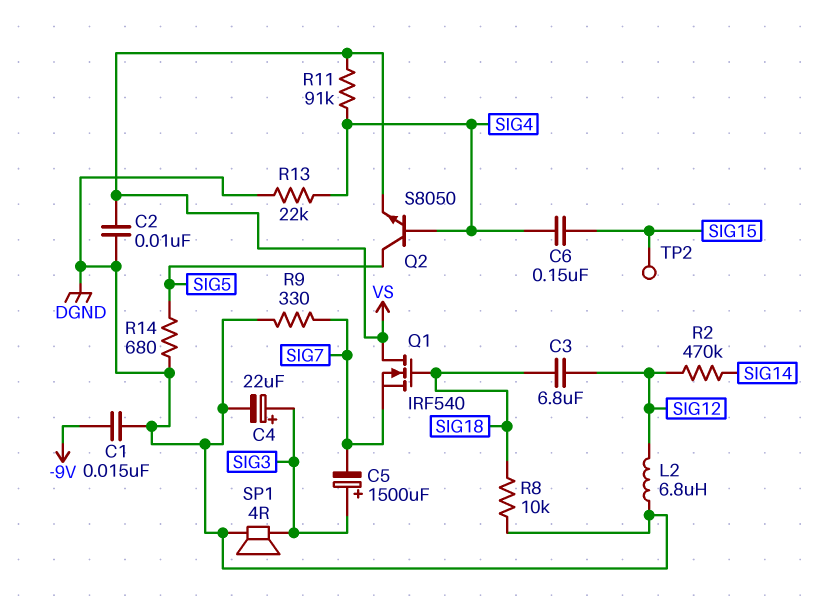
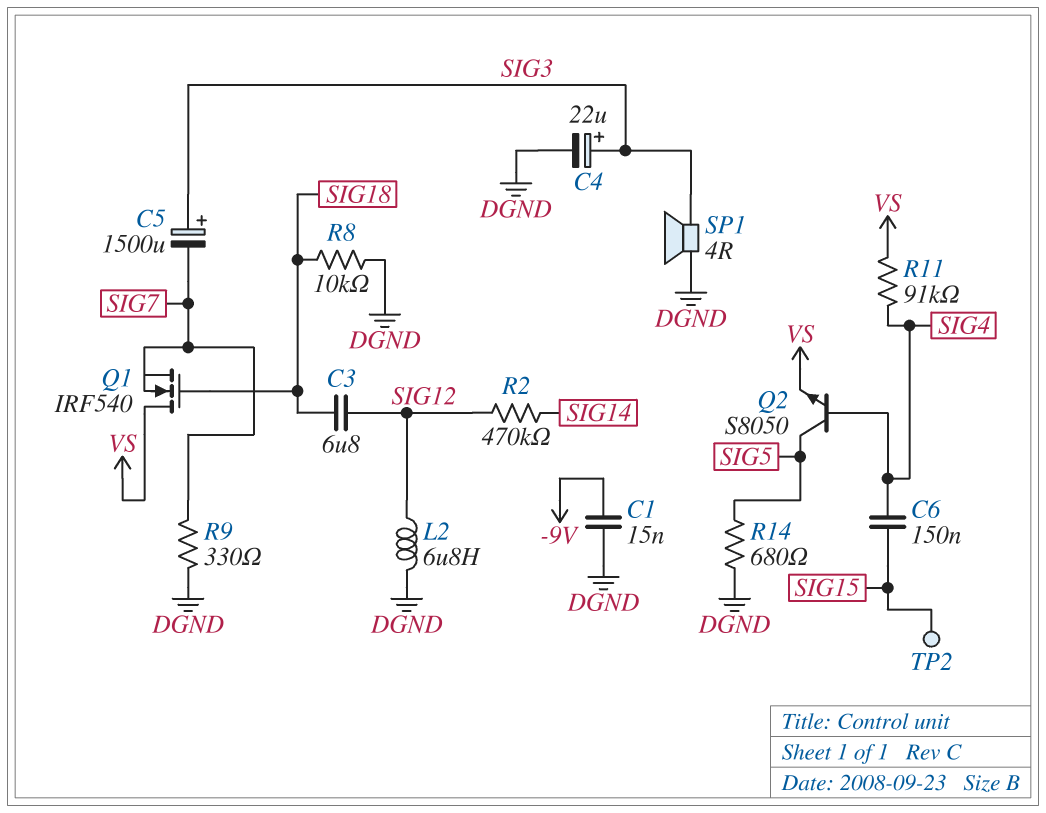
C2: 10nF (DGND, VS) -> none
R13: 22k (DGND, SIG4) -> none

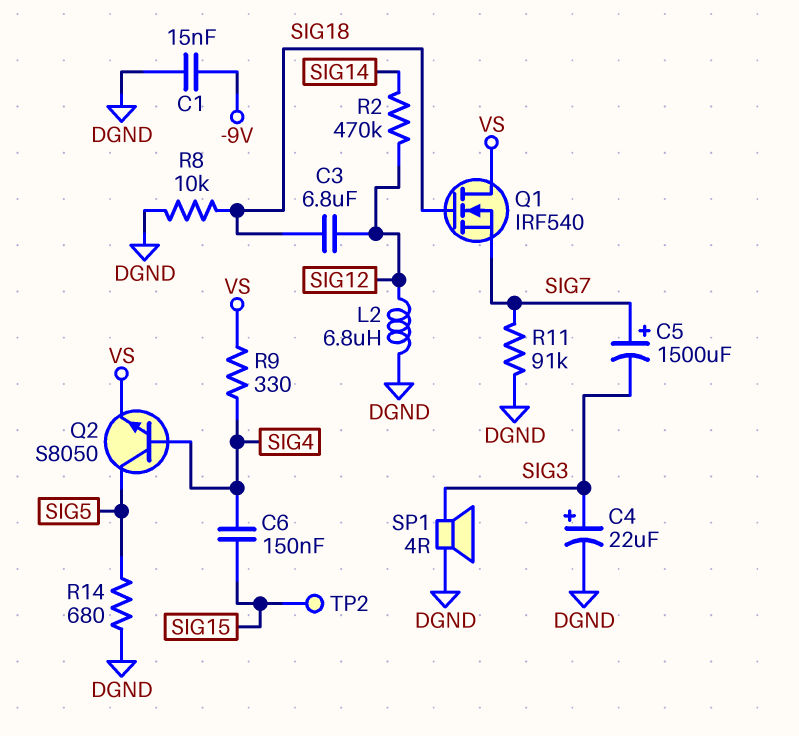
C5: 1500uF (plus SIG3, minus SIG7) -> 1500uF (plus SIG7, minus SIG3)
R9: 330 (DGND, SIG7) -> 330 (SIG4, VS)
R11: 91k (SIG4, VS) -> 91k (DGND, SIG7)

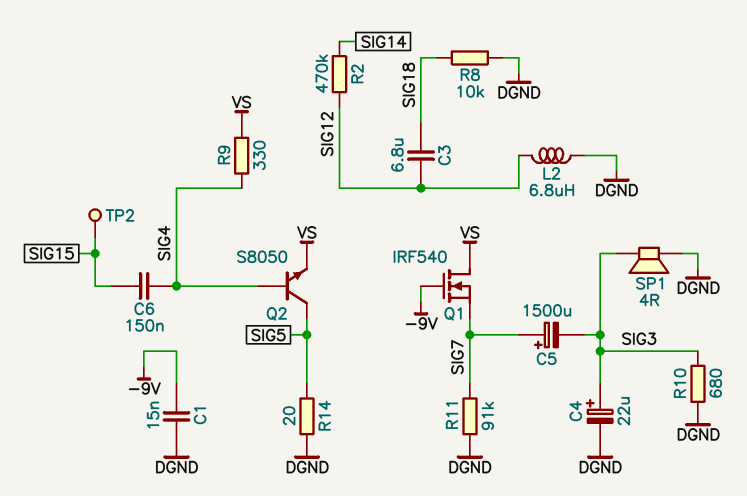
Q1: NMOS IRF540 (G SIG18, D VS, S SIG7) -> NMOS IRF540 (G -9V, D VS, S SIG7)
R10: none -> 680 (DGND, SIG3)
R14: 680 (DGND, SIG5) -> 20 (DGND, SIG5)

